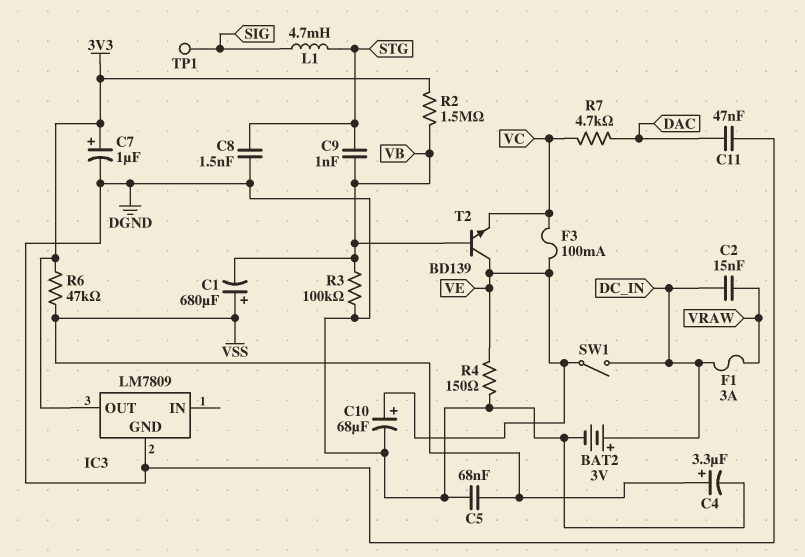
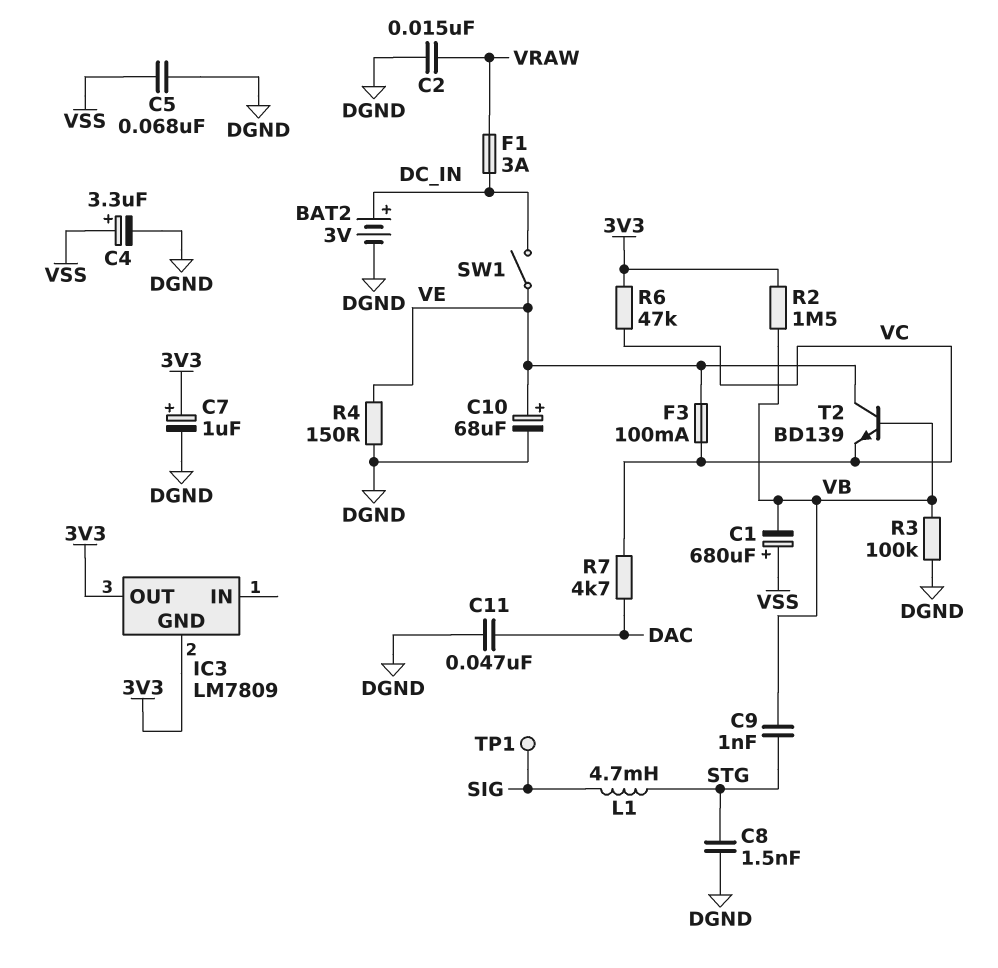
C2: 15nF (DC_IN, VRAW) -> 15nF (DGND, VRAW)
IC3 pin GND: DGND -> 3V3
R6: 47k (3V3, VSS) -> 47k (3V3, VC)

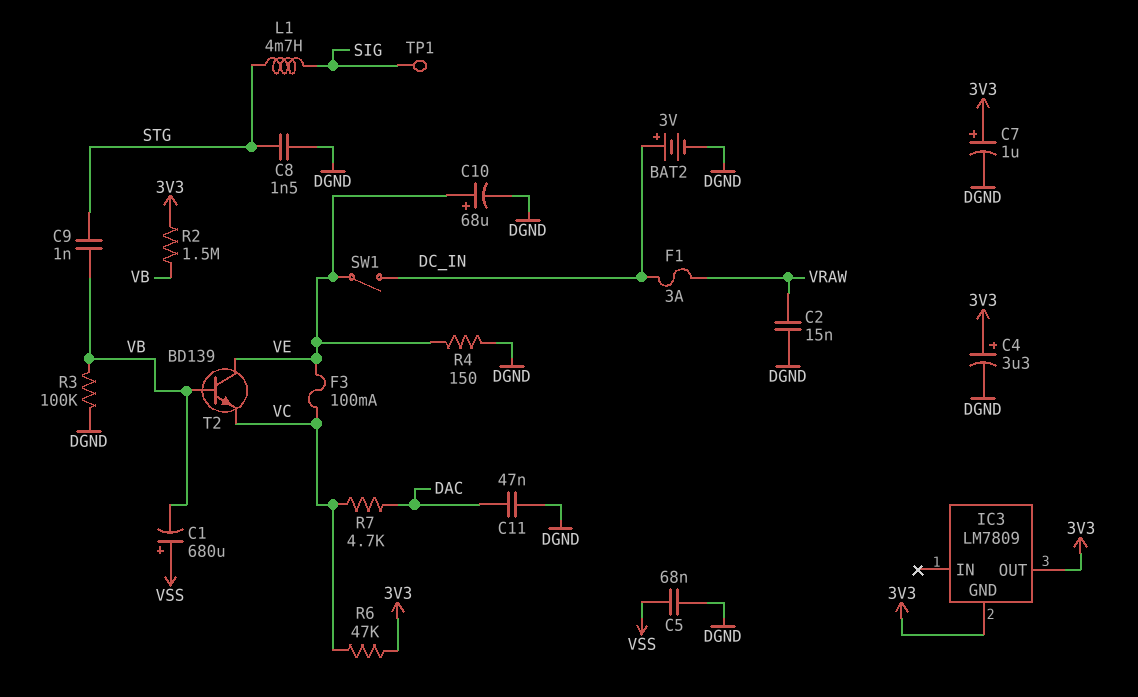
C4: 3.3uF (plus VSS, minus DGND) -> 3.3uF (plus 3V3, minus DGND)

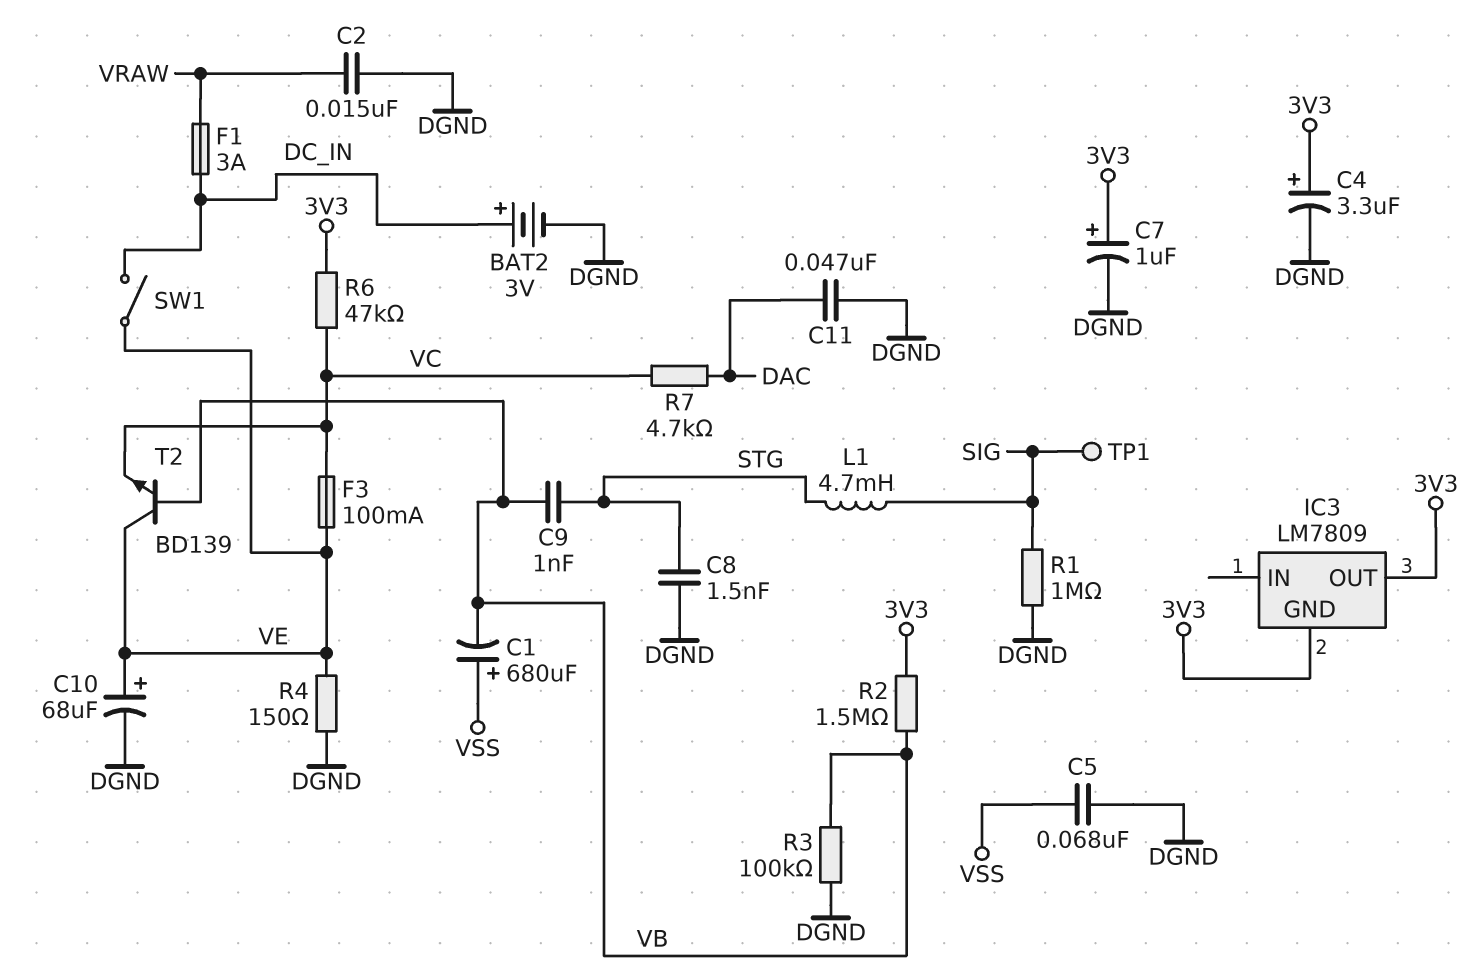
R1: none -> 1M (DGND, SIG)

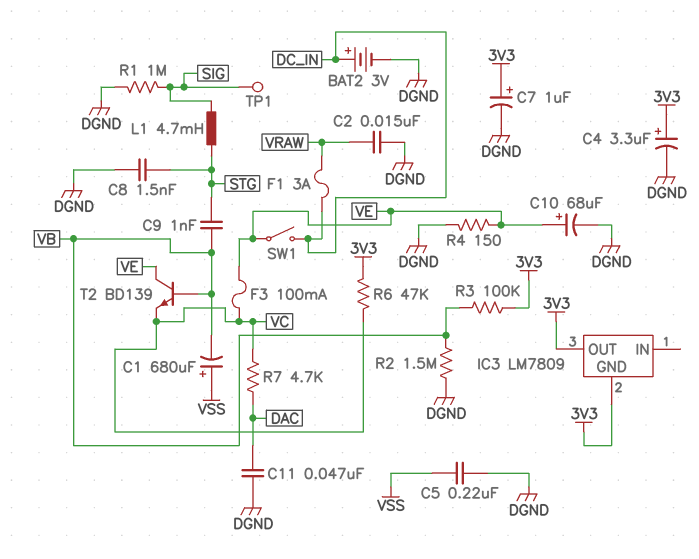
C5: 68nF (DGND, VSS) -> 220nF (DGND, VSS)
R2: 1.5M (3V3, VB) -> 1.5M (DGND, VB)
R3: 100k (DGND, VB) -> 100k (3V3, VB)

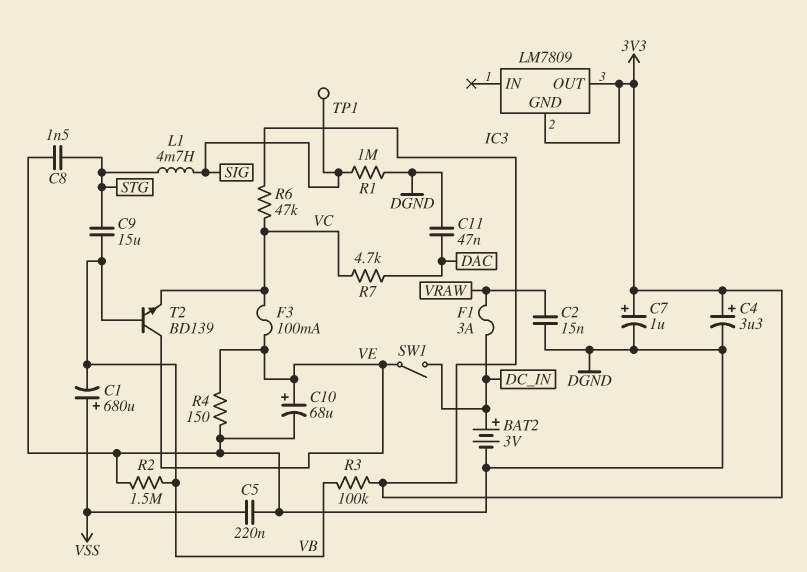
C9: 1nF (STG, VB) -> 15uF (STG, VB)

